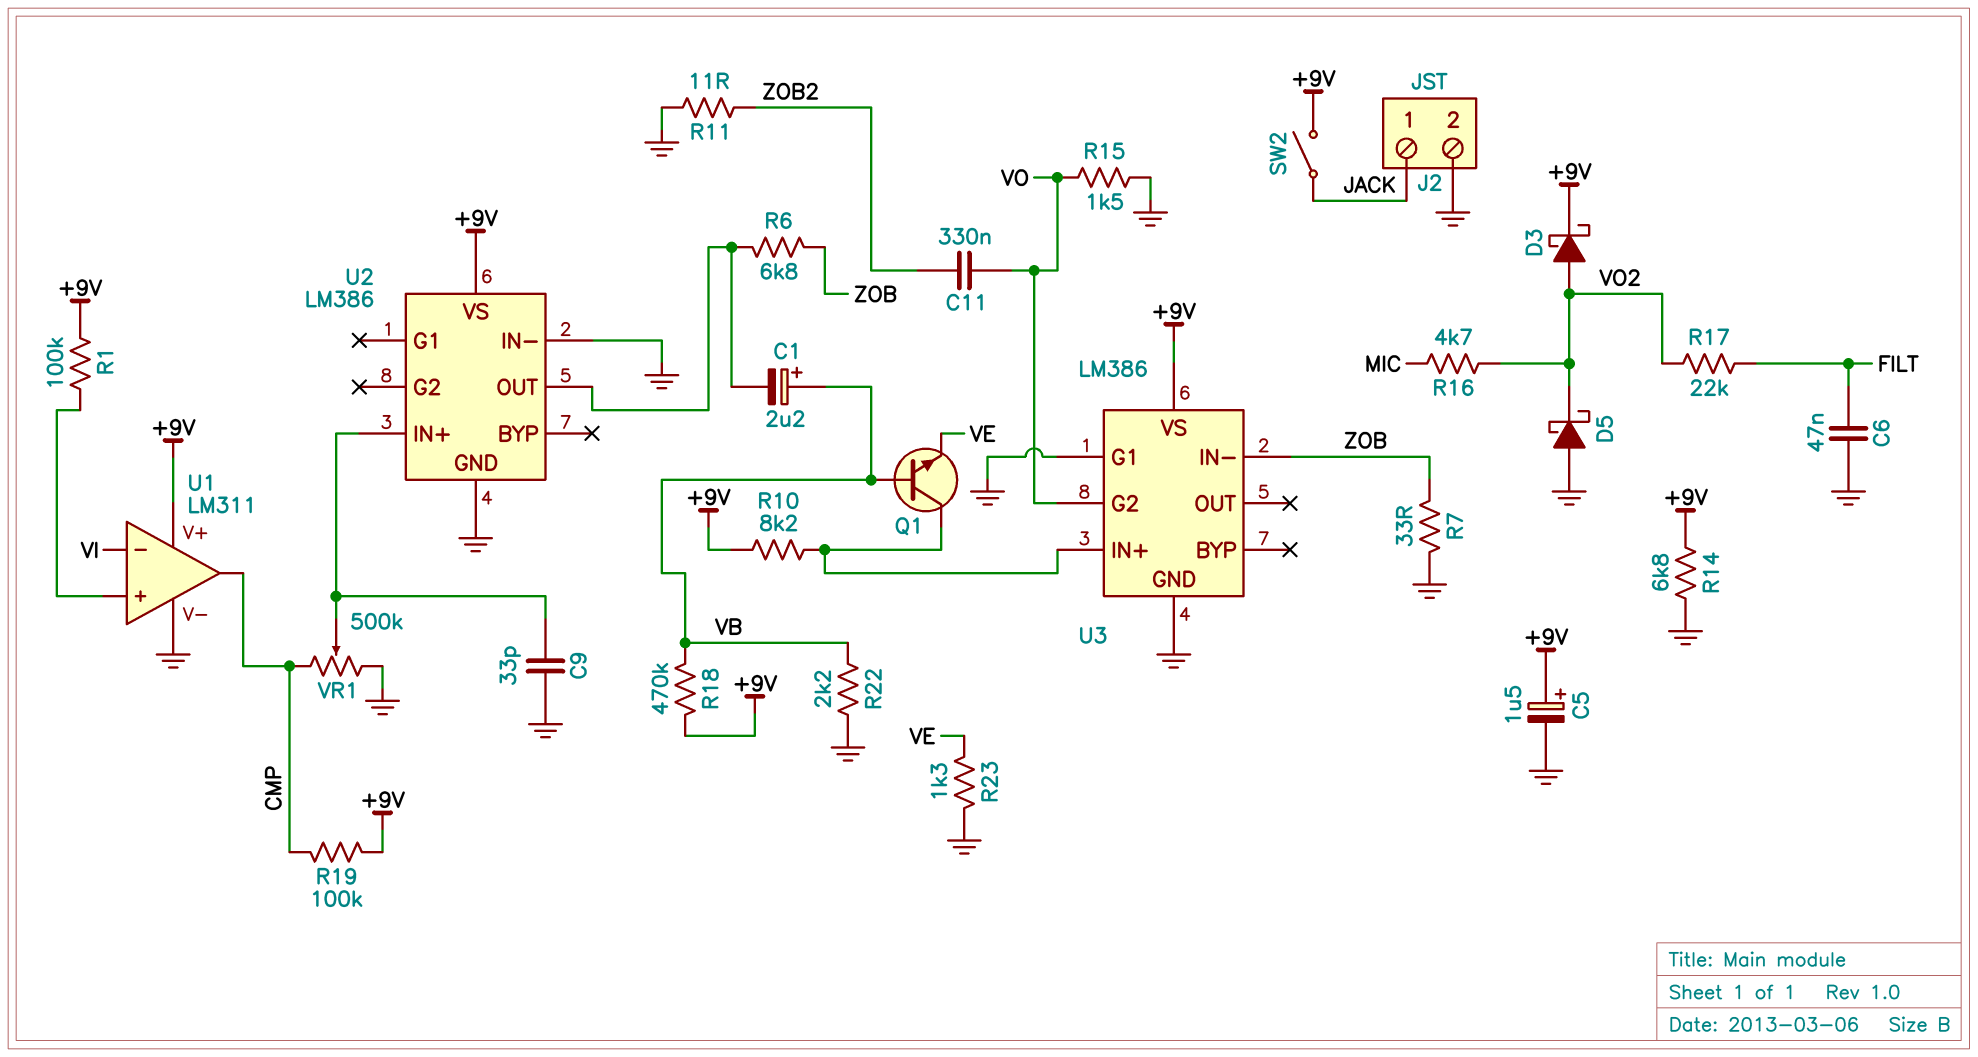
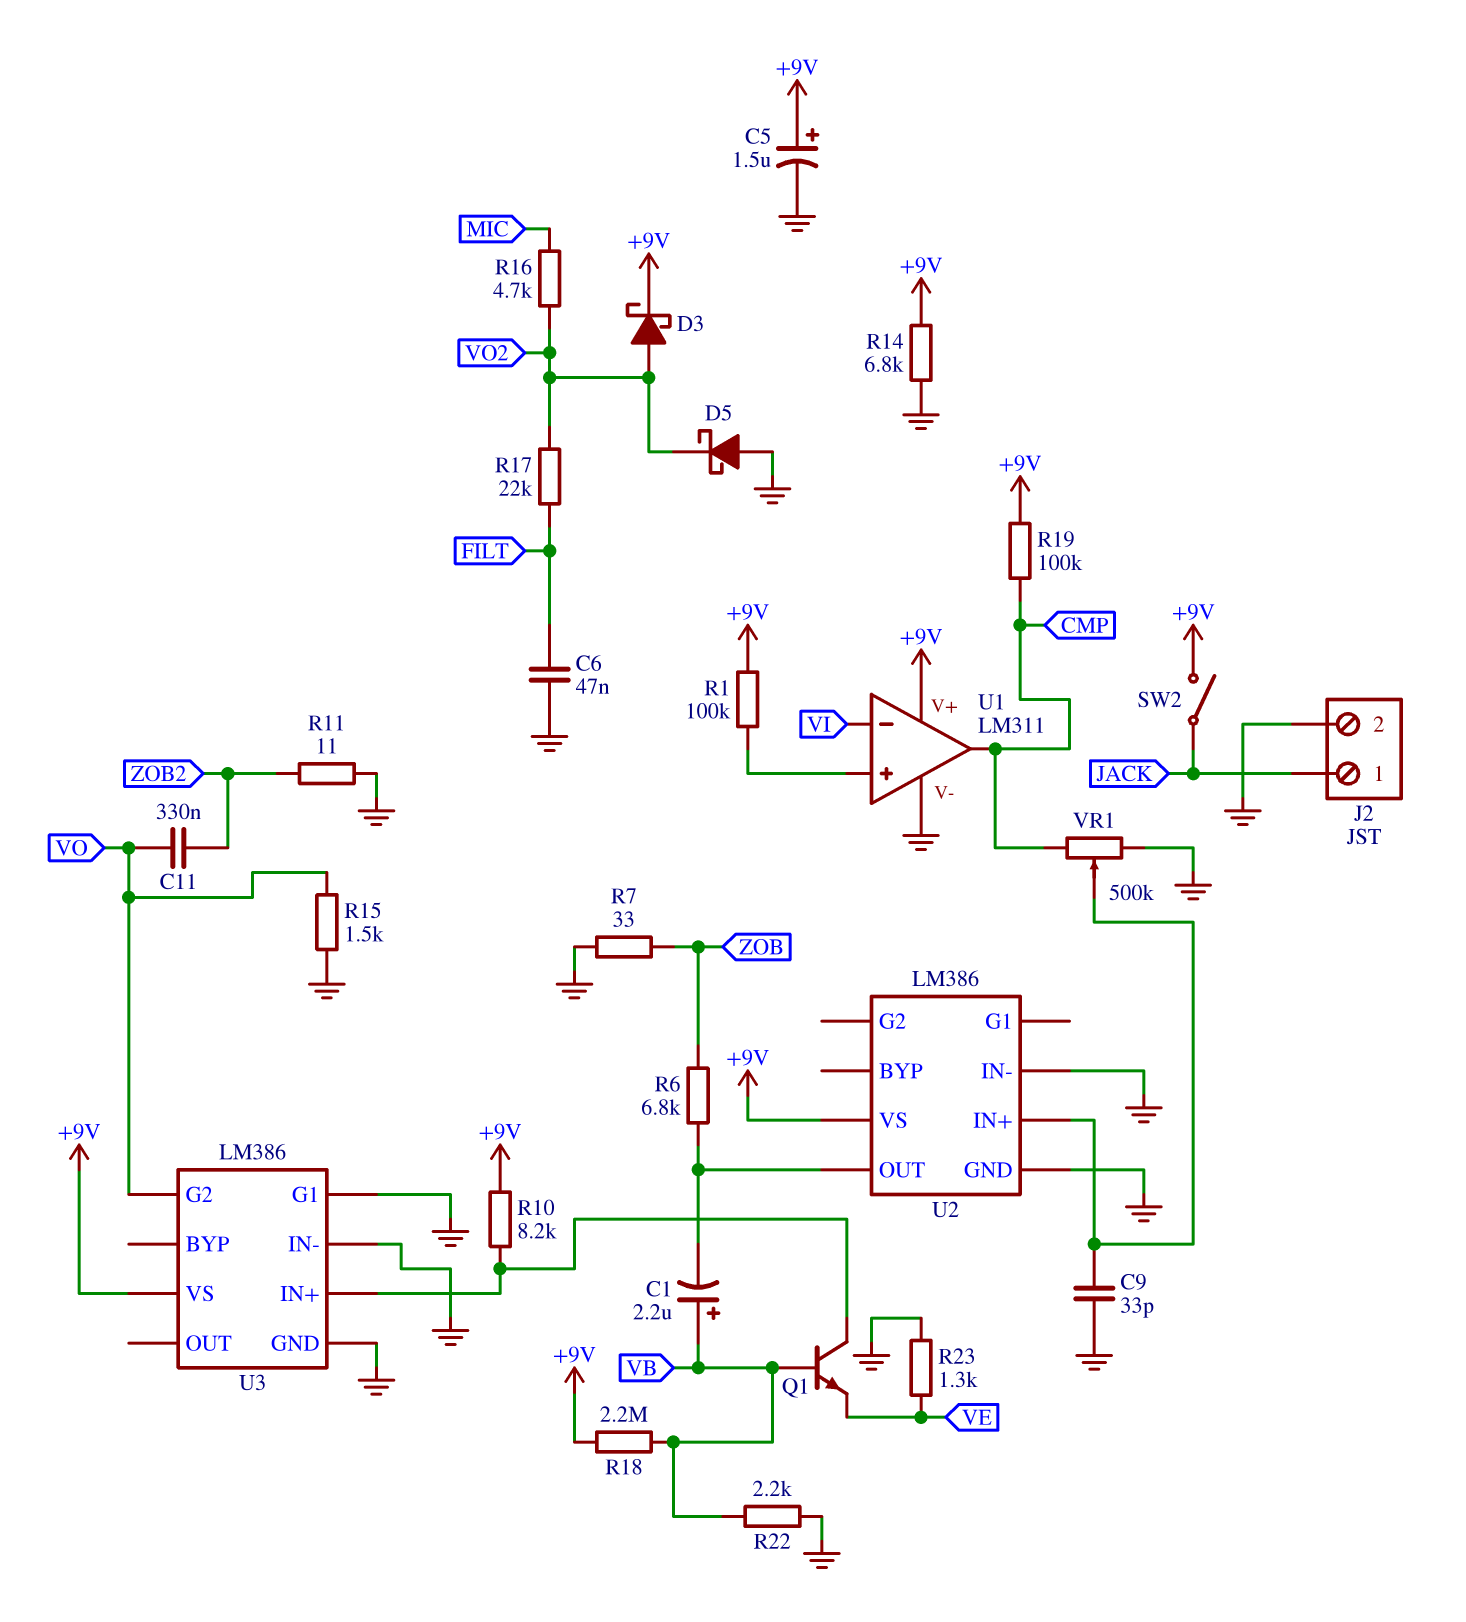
R18: 470k (+9V, VB) -> 2.2M (+9V, VB)
U3 pin IN-: ZOB -> GND

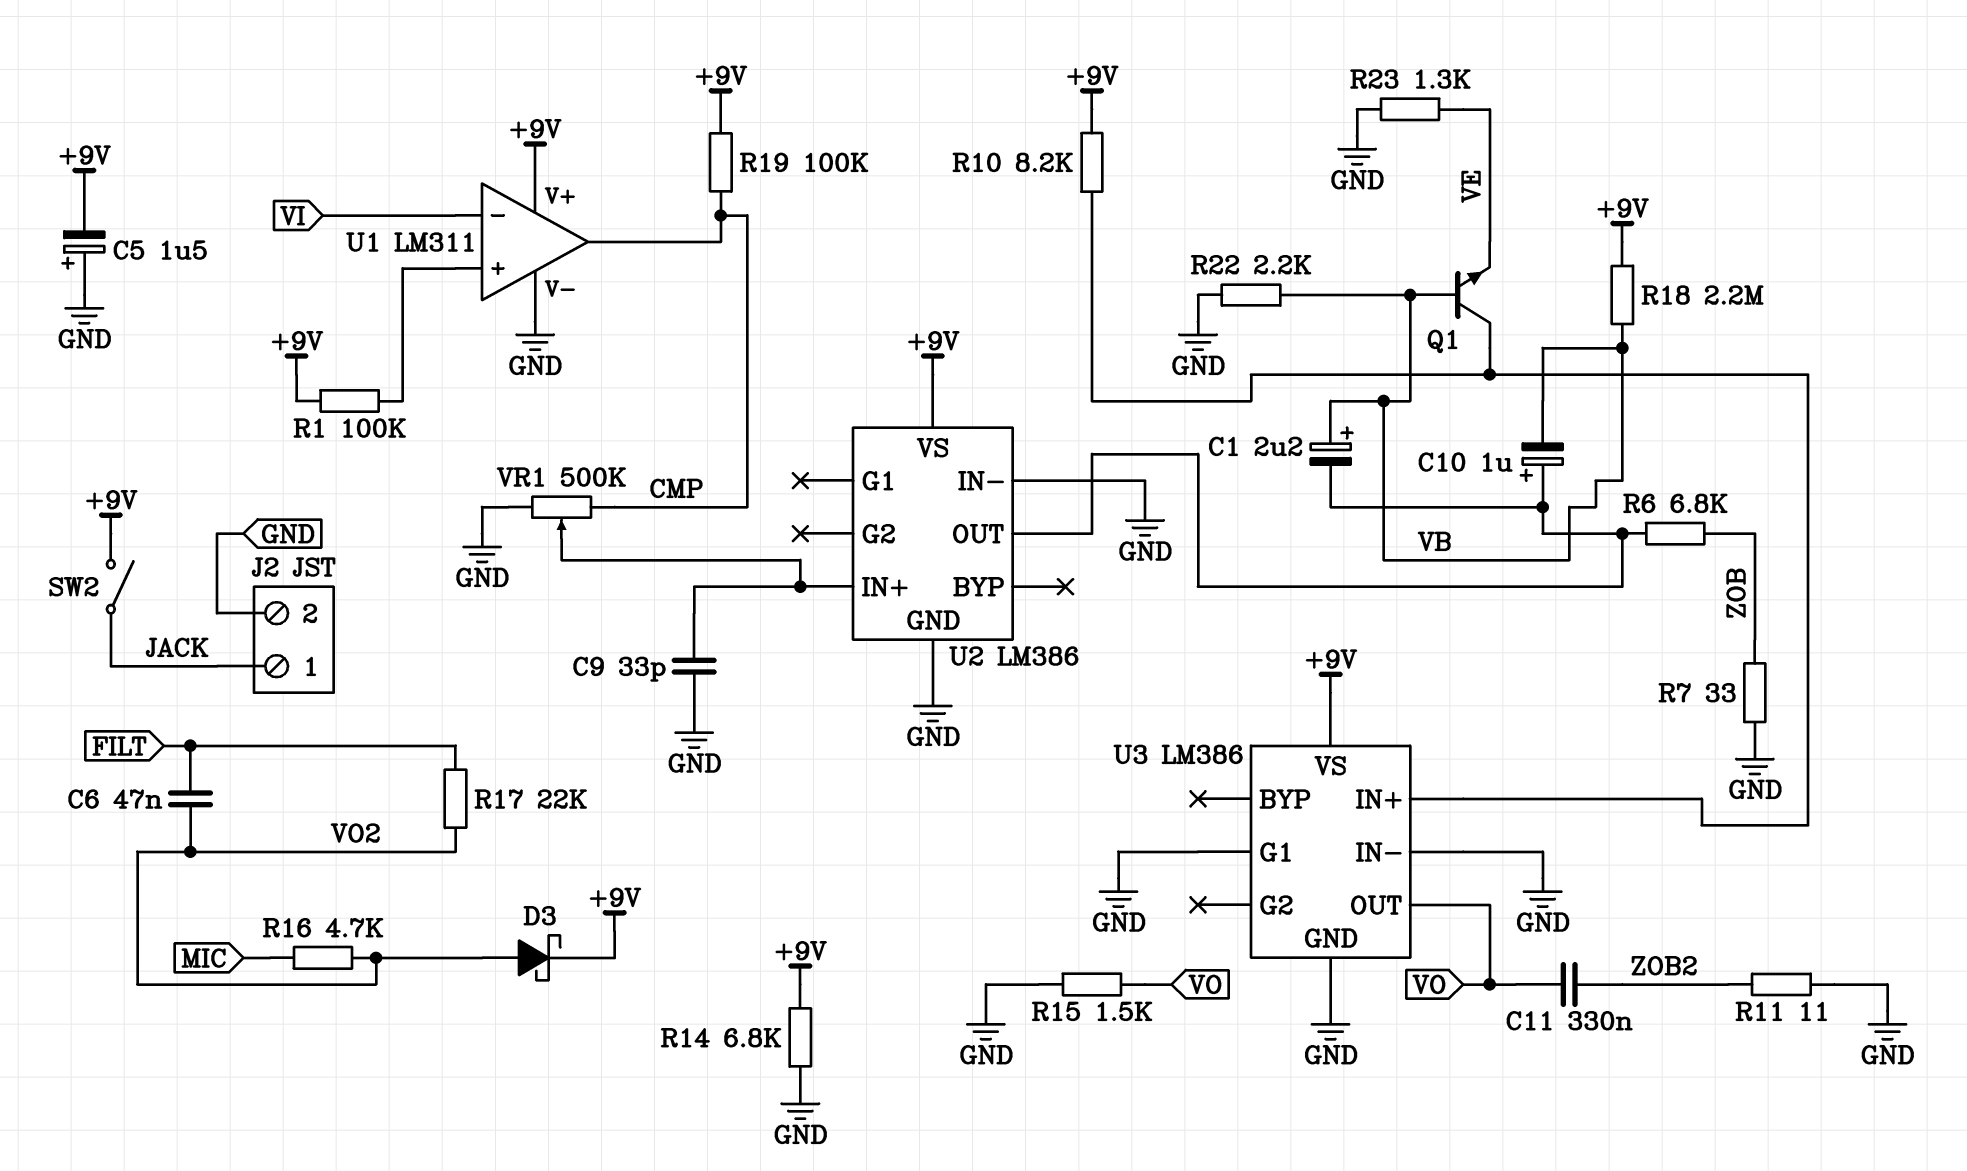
C5: 1.5uF (plus +9V, minus GND) -> 1.5uF (plus GND, minus +9V)
C6: 47nF (FILT, GND) -> 47nF (FILT, VO2)
C10: none -> 1uF (plus U2/OUT, minus VB)
D5: schottky (A GND, K VO2) -> none
U3 pin G2: VO -> none
U3 pin OUT: none -> VO

